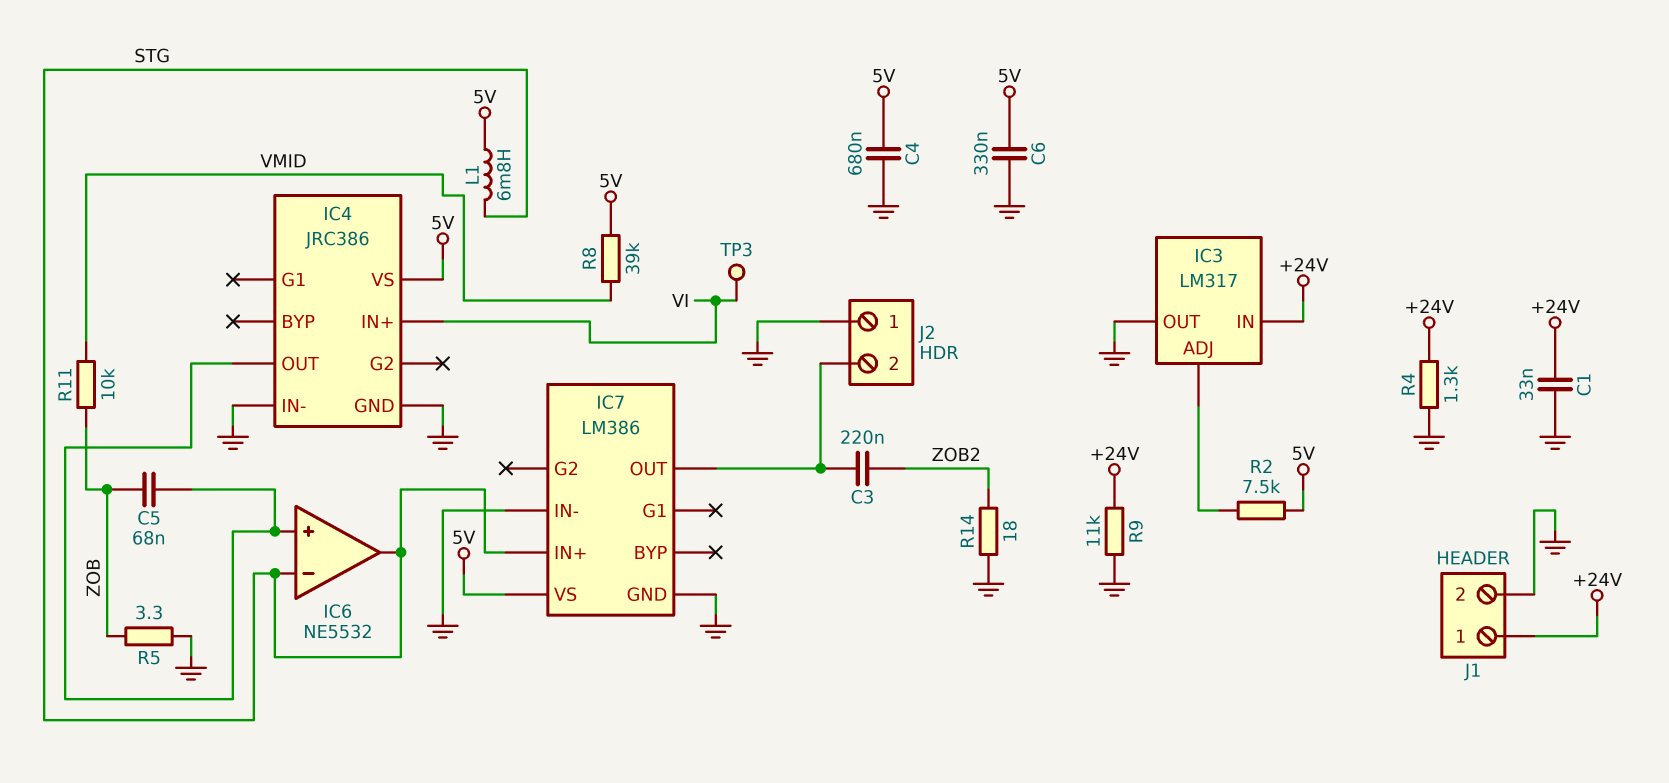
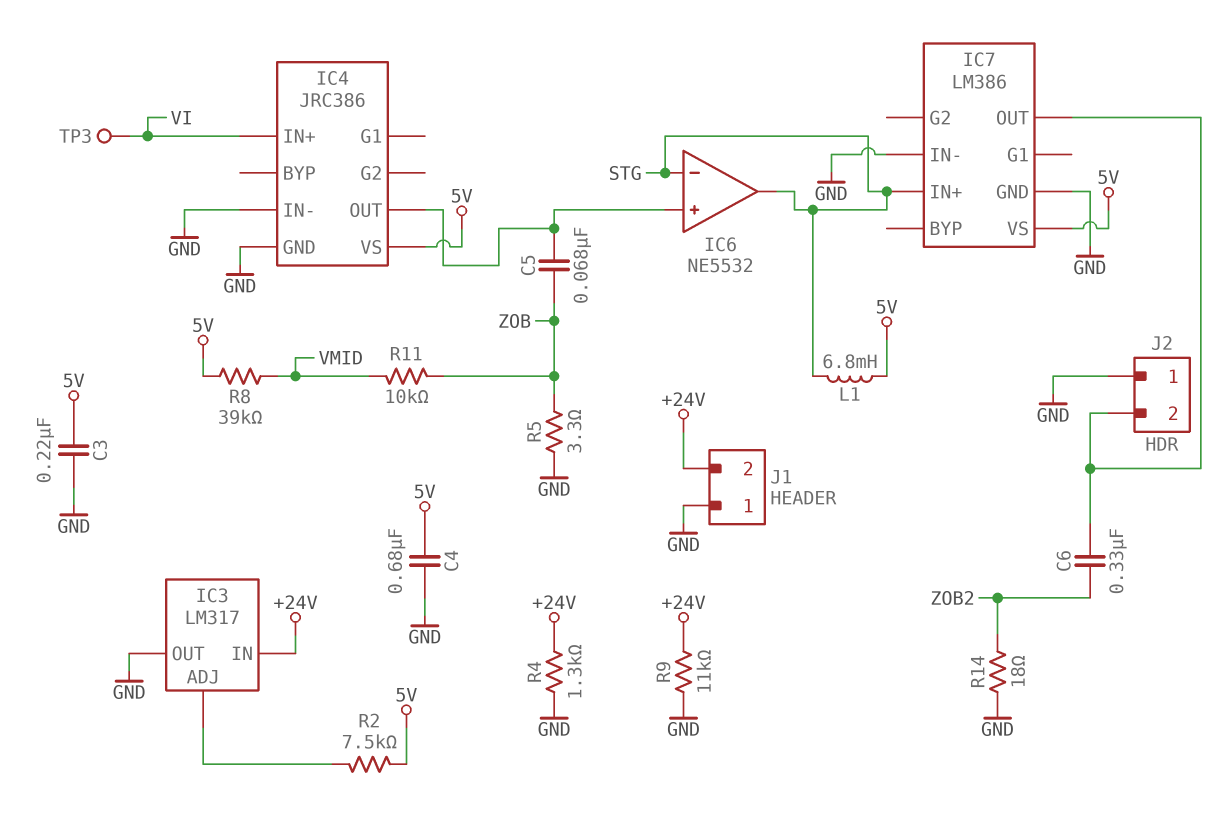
C1: 33nF (+24V, GND) -> none
C3: 220nF (IC7/OUT, ZOB2) -> 220nF (5V, GND)
C6: 330nF (5V, GND) -> 330nF (IC7/OUT, ZOB2)
J1 pin 1: +24V -> GND
J1 pin 2: GND -> +24V

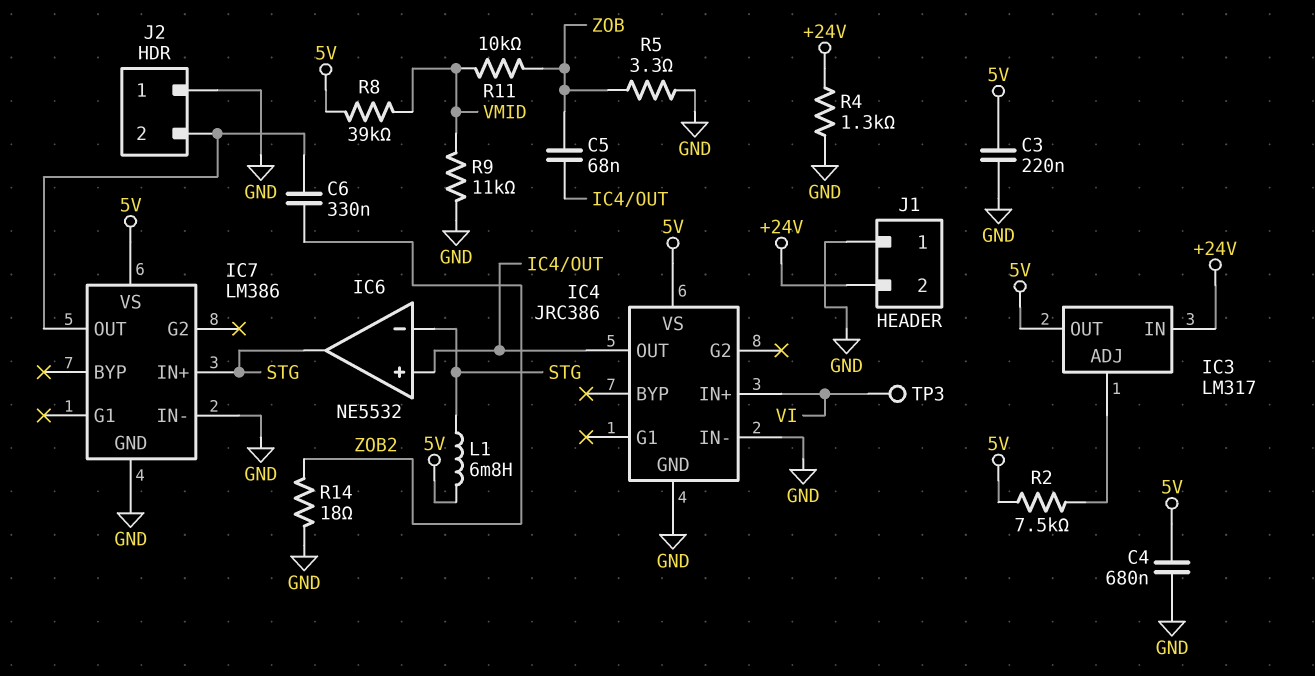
IC3 pin OUT: GND -> 5V
R9: 11k (+24V, GND) -> 11k (GND, VMID)

